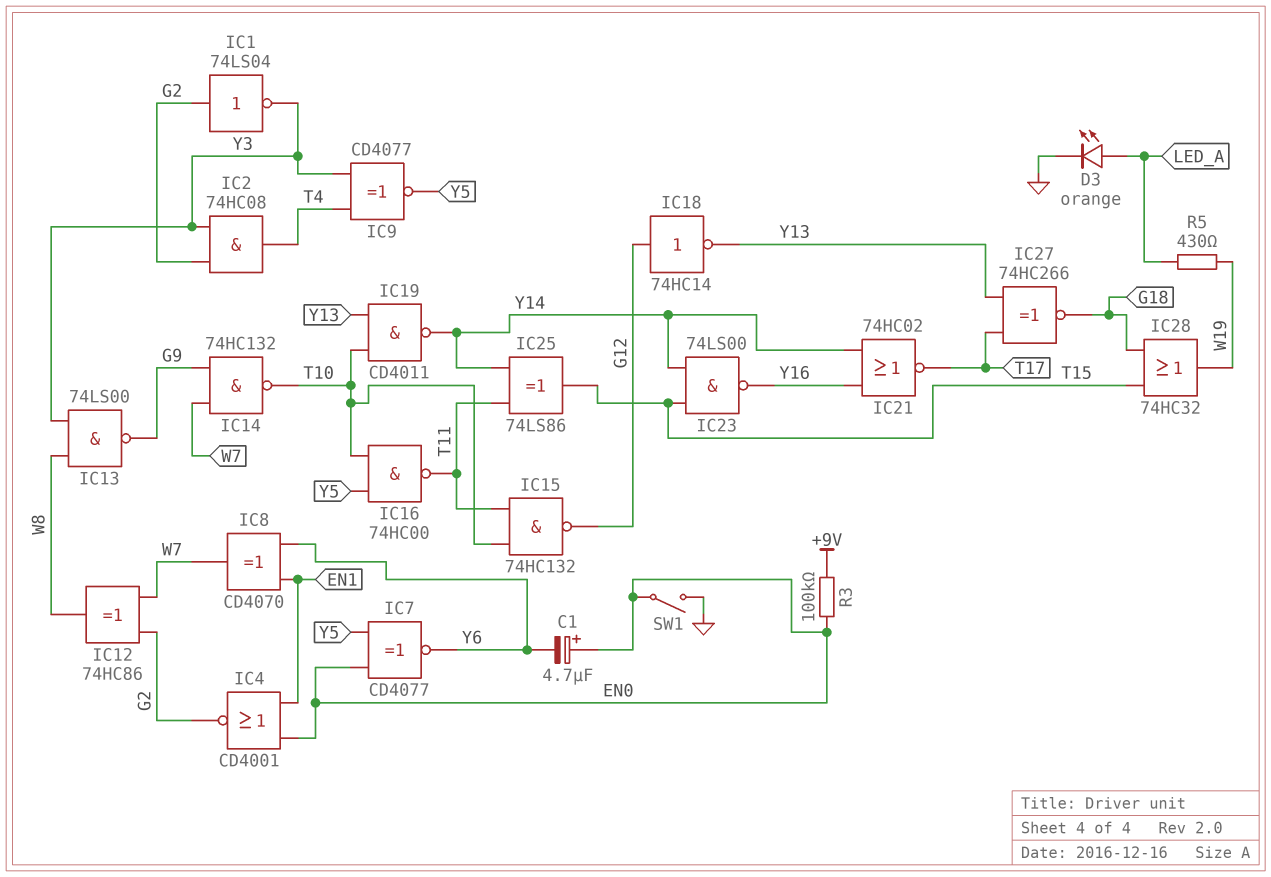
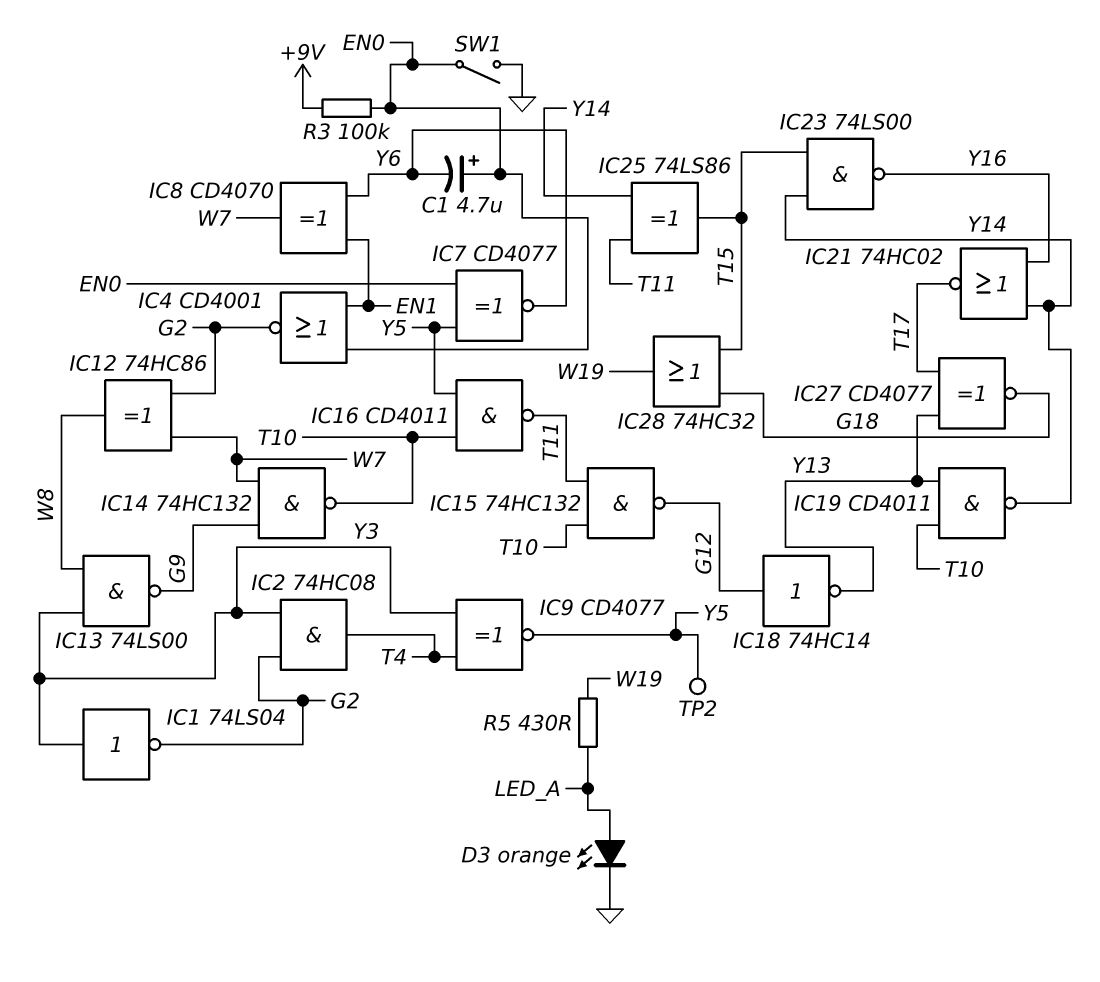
IC1: NOT 74LS04 (in G2, out Y3) -> NOT 74LS04 (in Y3, out G2)
IC16: NAND 74HC00 (in T10, in Y5, out T11) -> NAND CD4011 (in T10, in Y5, out T11)
IC27: XNOR 74HC266 (in T17, in Y13, out G18) -> XNOR CD4077 (in T17, in Y13, out G18)
TP2: none -> test point (Y5)

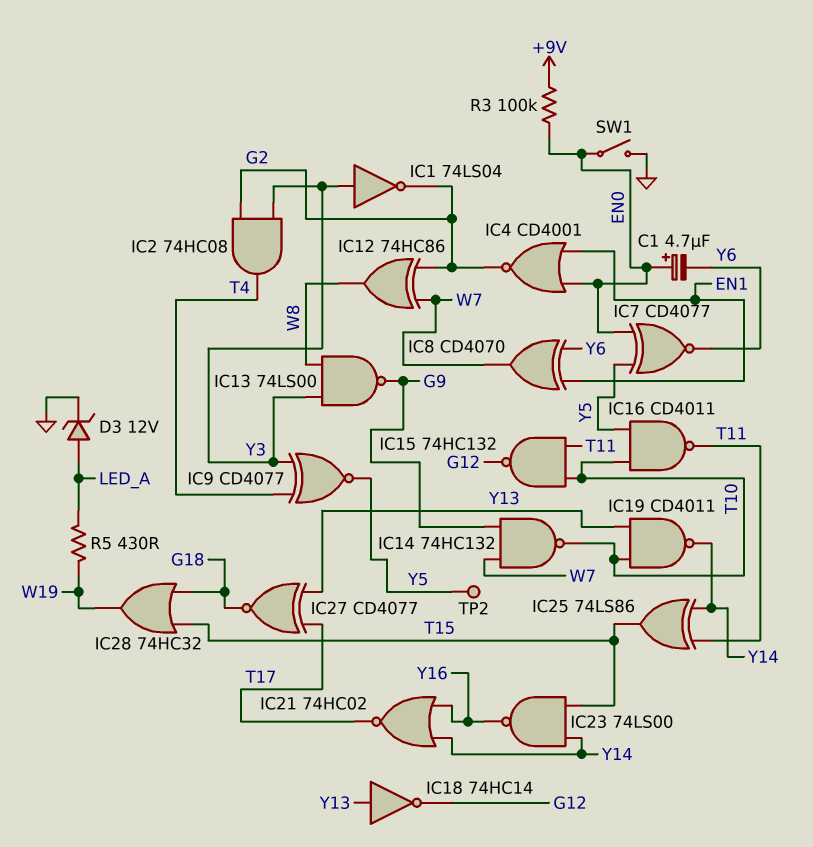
D3: LED orange (A LED_A, K GND) -> zener 12V (A LED_A, K GND)
IC18: NOT 74HC14 (in G12, out Y13) -> NOT 74HC14 (in Y13, out G12)

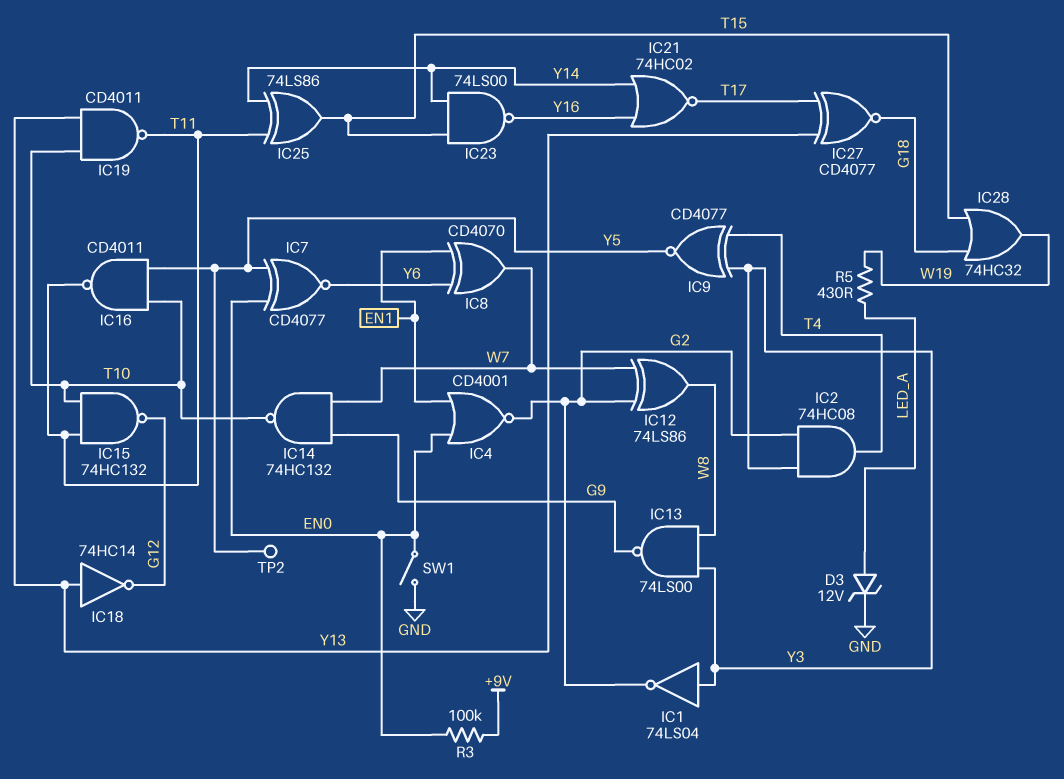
C1: 4.7uF (plus EN0, minus Y6) -> none
IC12: XOR 74HC86 (in G2, in W7, out W8) -> XOR 74LS86 (in G2, in W7, out W8)
IC19: NAND CD4011 (in T10, in Y13, out Y14) -> NAND CD4011 (in T10, in Y13, out T11)

